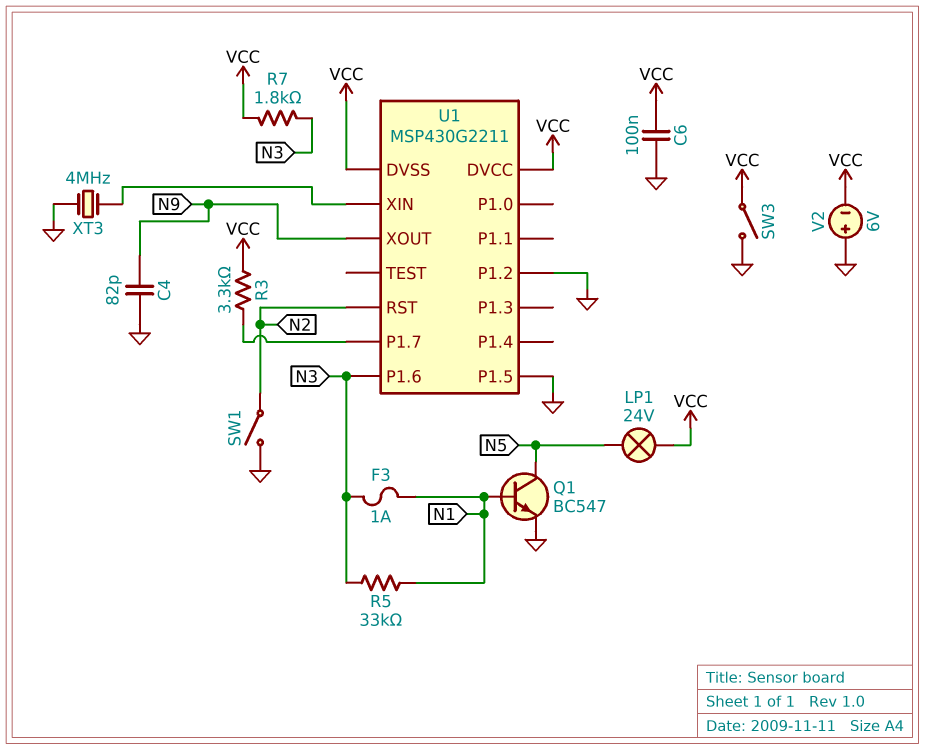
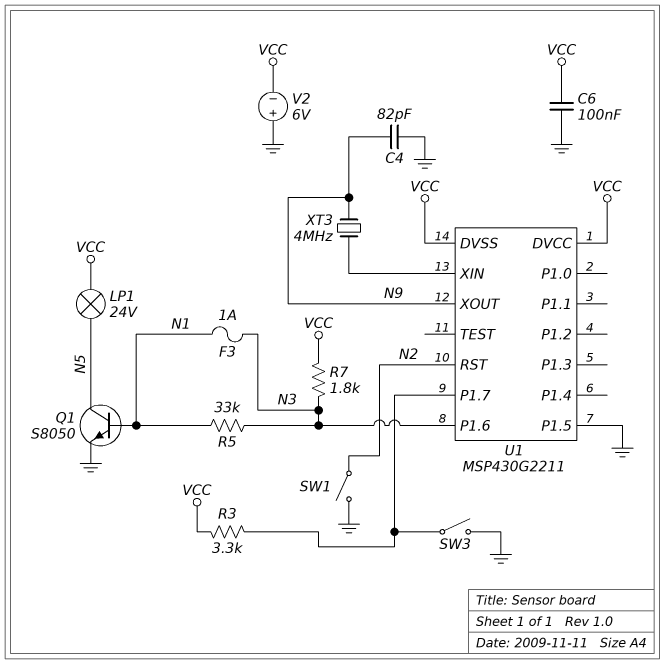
Q1: NPN BC547 (B N1, C N5, E GND) -> NPN S8050 (B N1, C N5, E GND)
SW3: switch (GND, VCC) -> switch (GND, U1/P1.7)
U1 pin P1.2: GND -> none
XT3: 4MHz (GND, U1/XIN) -> 4MHz (N9, U1/XIN)

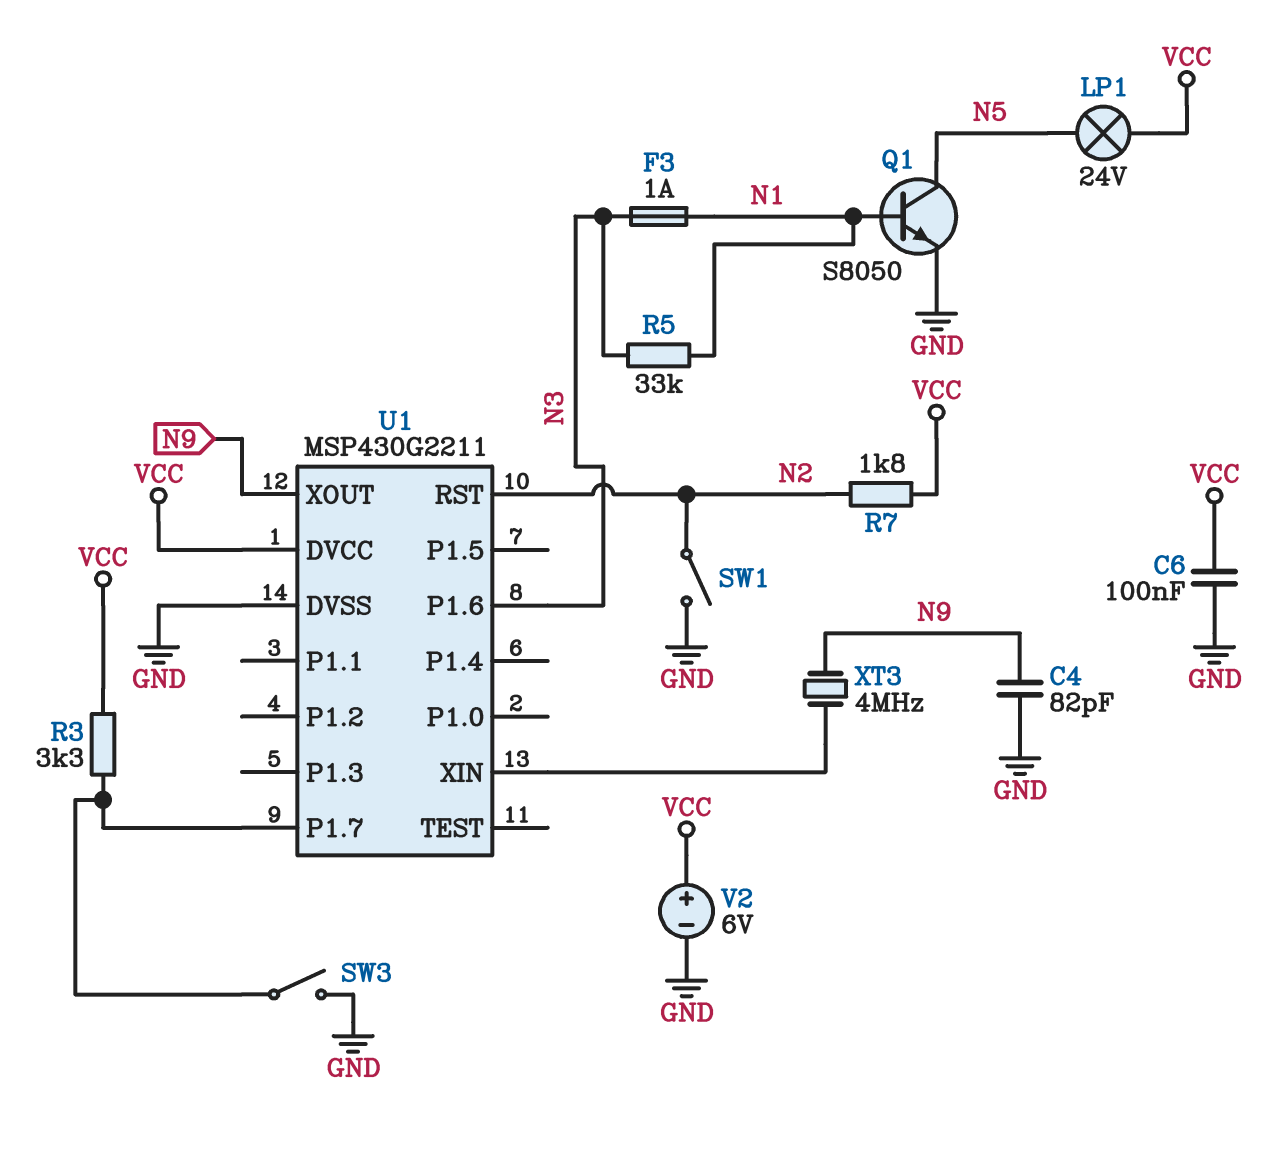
R7: 1.8k (N3, VCC) -> 1.8k (N2, VCC)
U1 pin DVSS: VCC -> GND
U1 pin P1.5: GND -> none
V2: 6V (plus GND, minus VCC) -> 6V (plus VCC, minus GND)

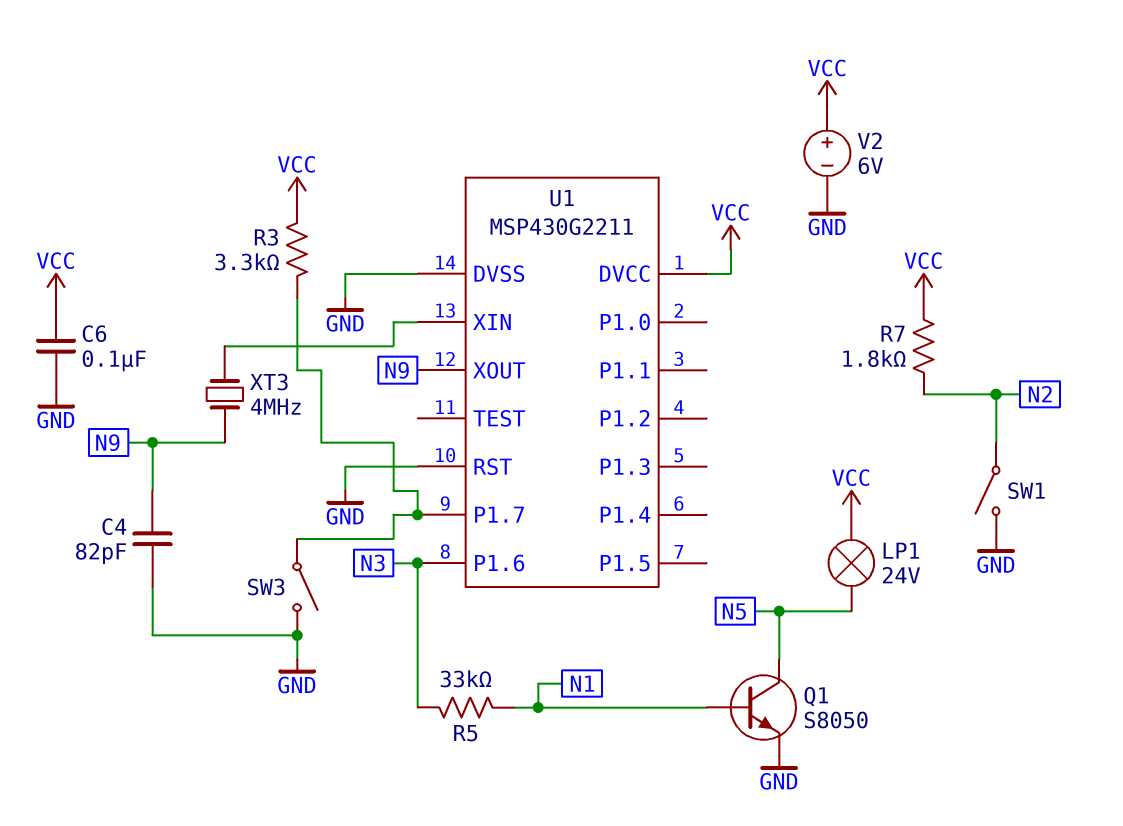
F3: 1A (N1, N3) -> none
U1 pin RST: N2 -> GND

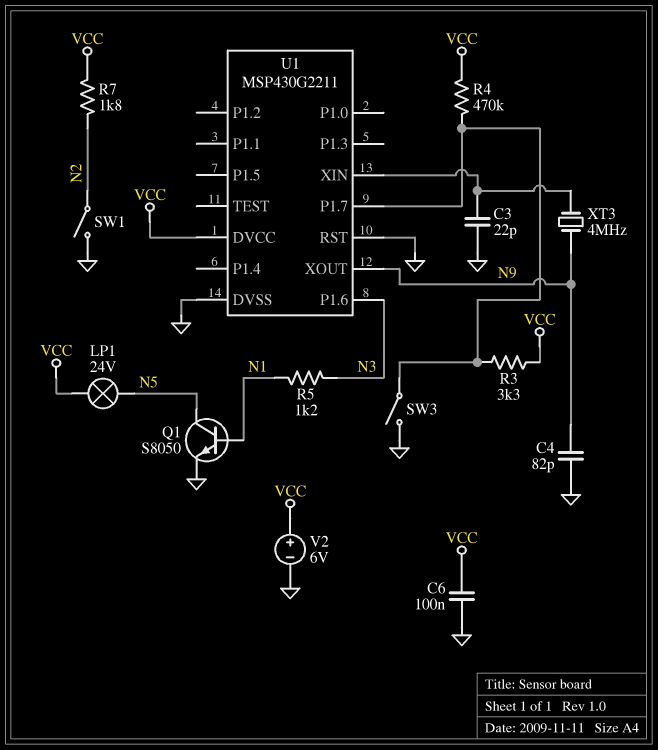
C3: none -> 22pF (GND, U1/XIN)
R4: none -> 470k (U1/P1.7, VCC)
R5: 33k (N1, N3) -> 1.2k (N1, N3)

